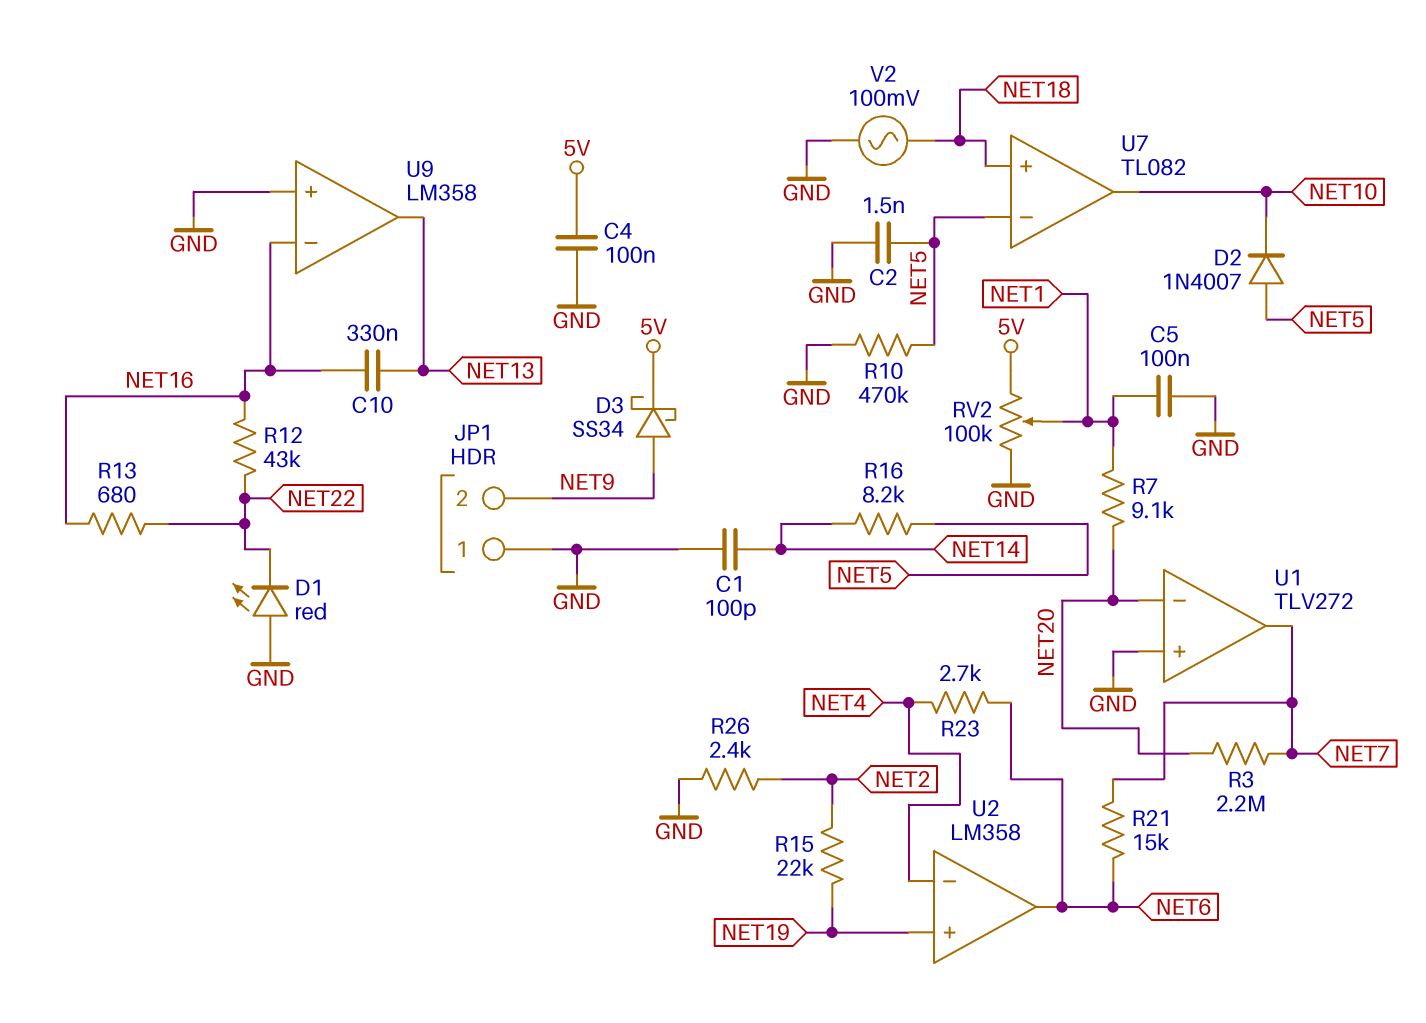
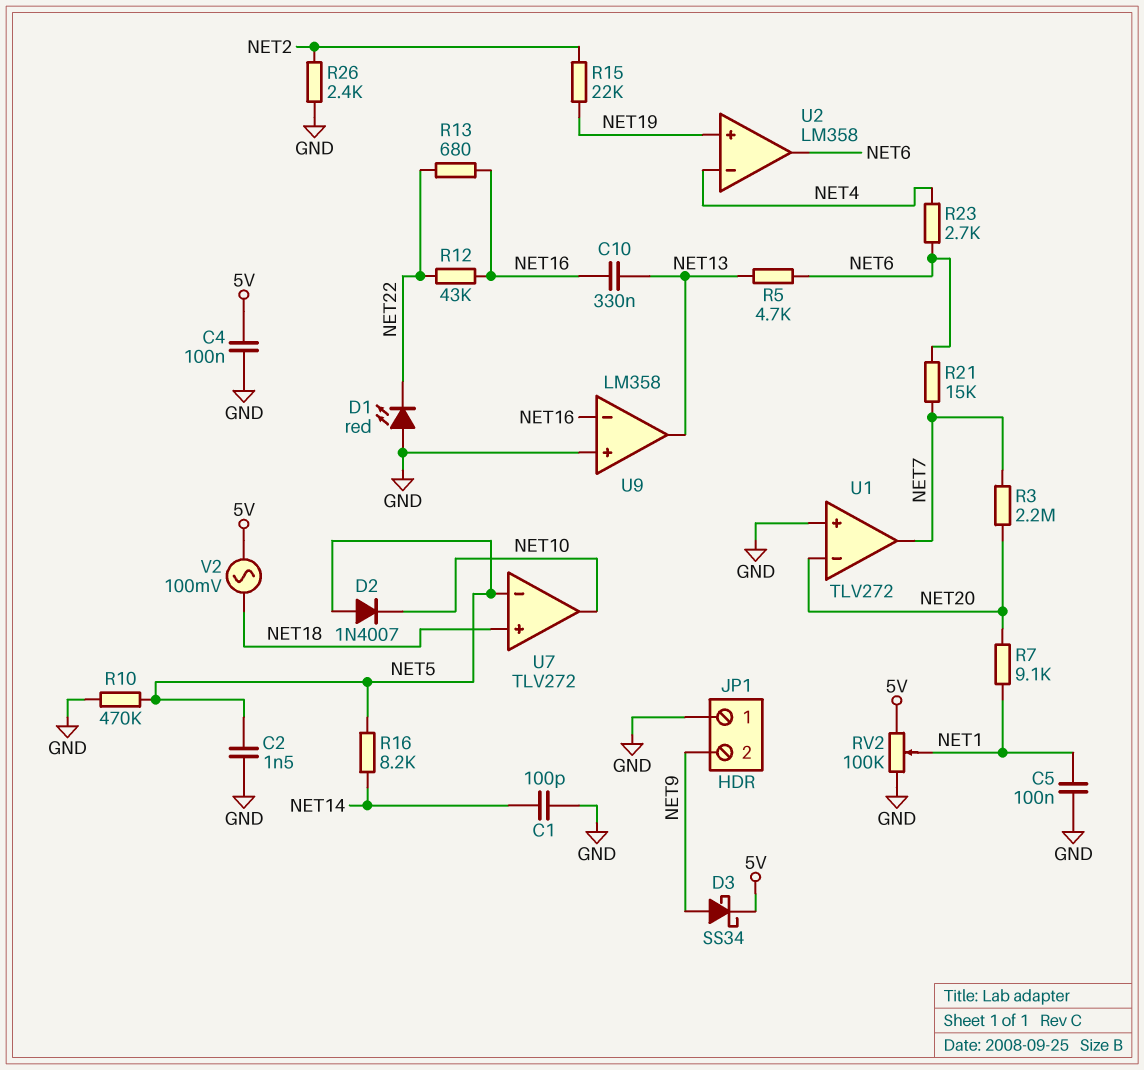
R5: none -> 4.7k (NET6, NET13)
U7: TL082 -> TLV272
V2: AC 100mV (GND, NET18) -> AC 100mV (5V, NET18)

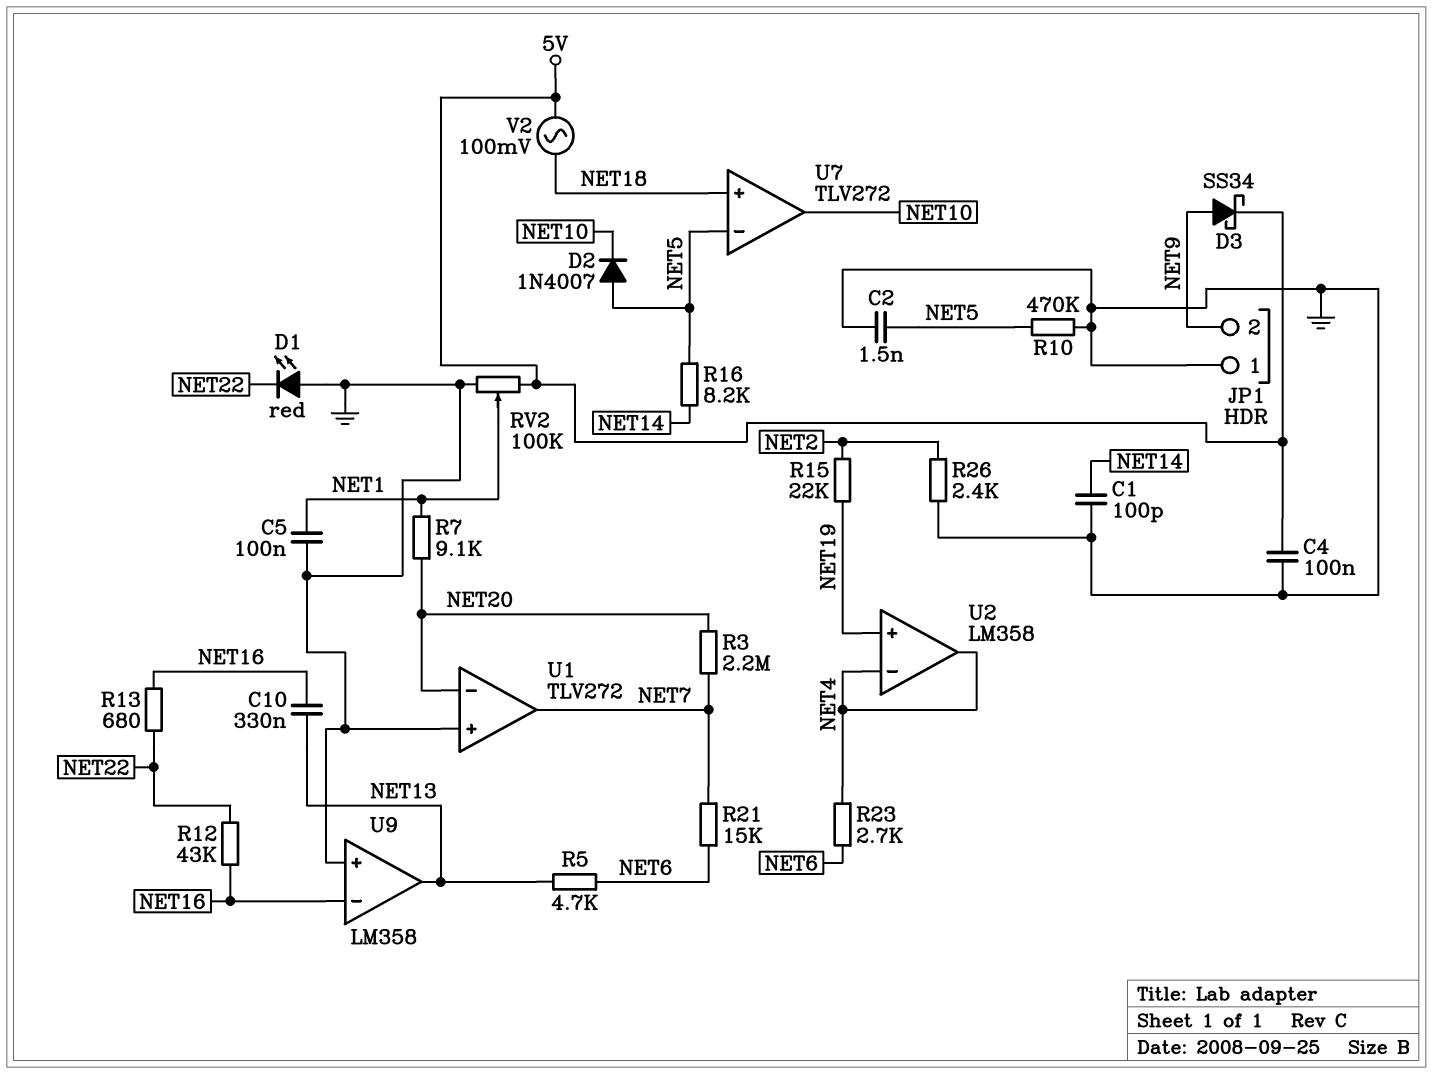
U2 pin out: NET6 -> NET4

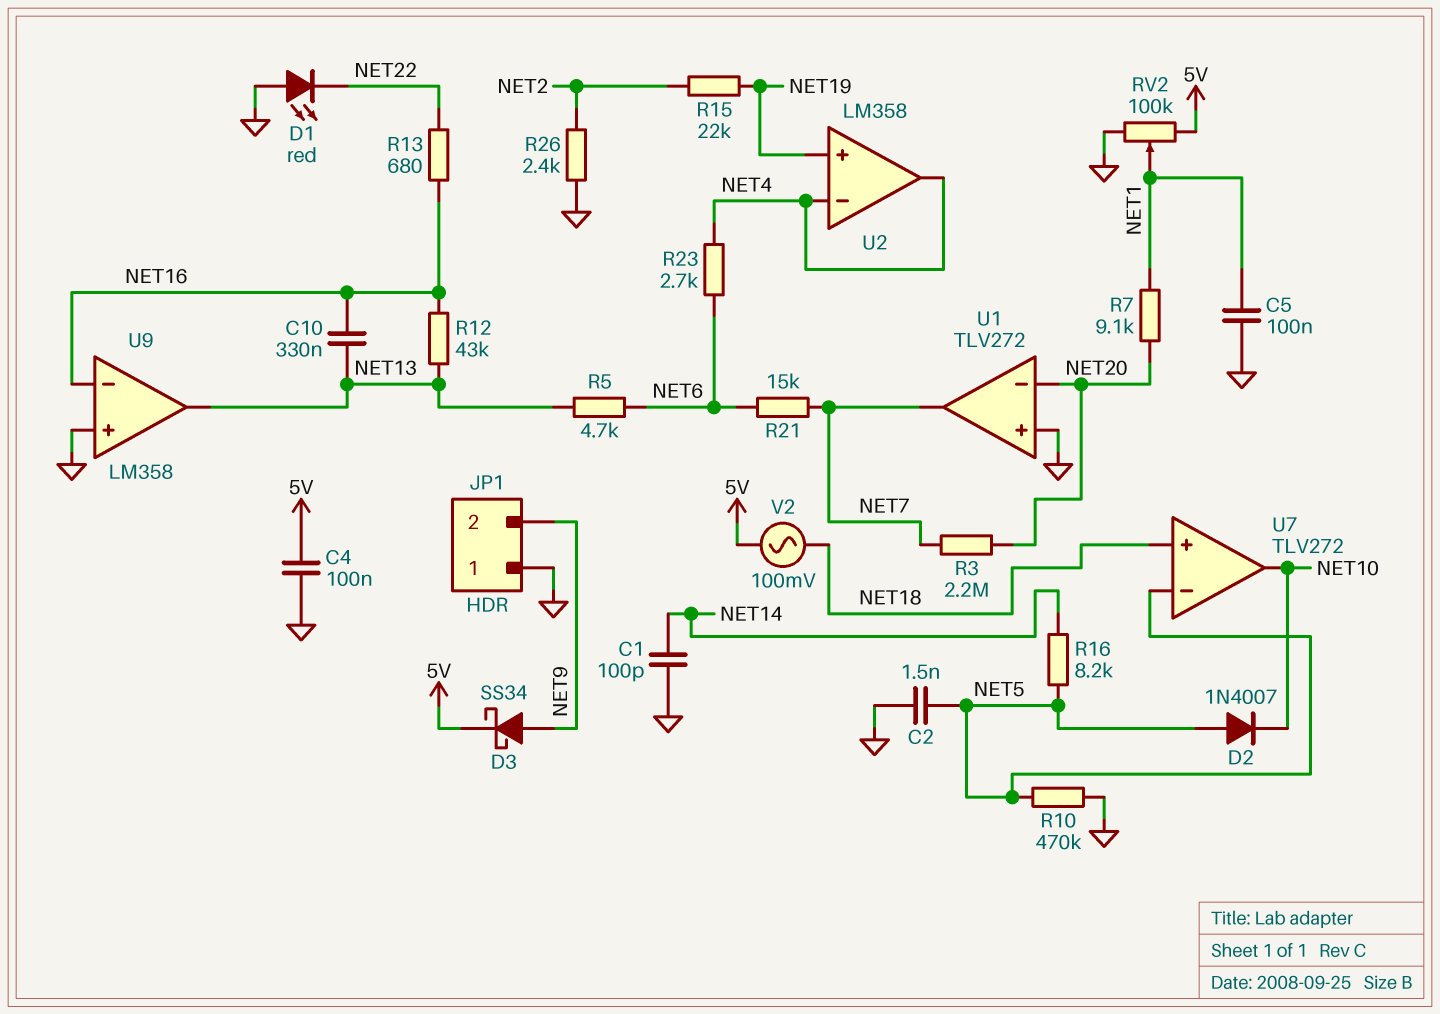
R12: 43k (NET16, NET22) -> 43k (NET13, NET16)

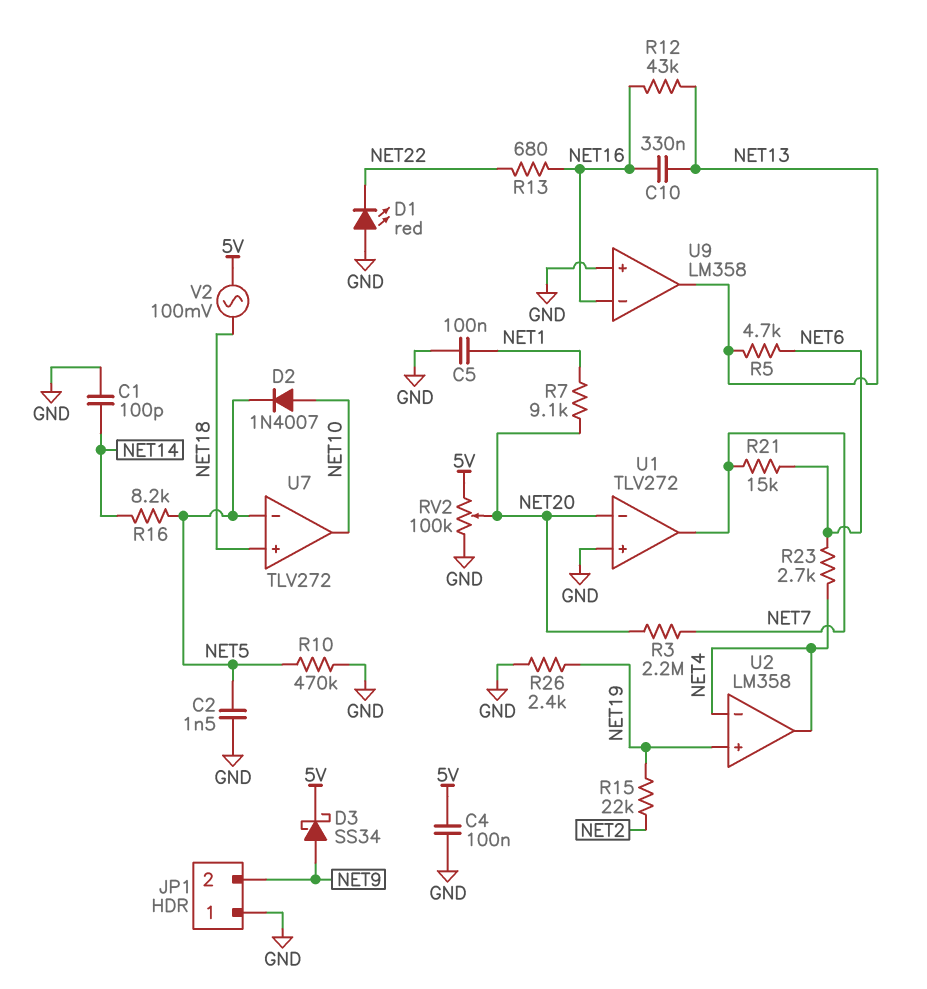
D2: diode 1N4007 (A NET5, K NET10) -> diode 1N4007 (A NET10, K NET5)
R26: 2.4k (GND, NET2) -> 2.4k (GND, NET19)
RV2: 100k (5V, GND, wiper NET1) -> 100k (5V, GND, wiper NET20)

